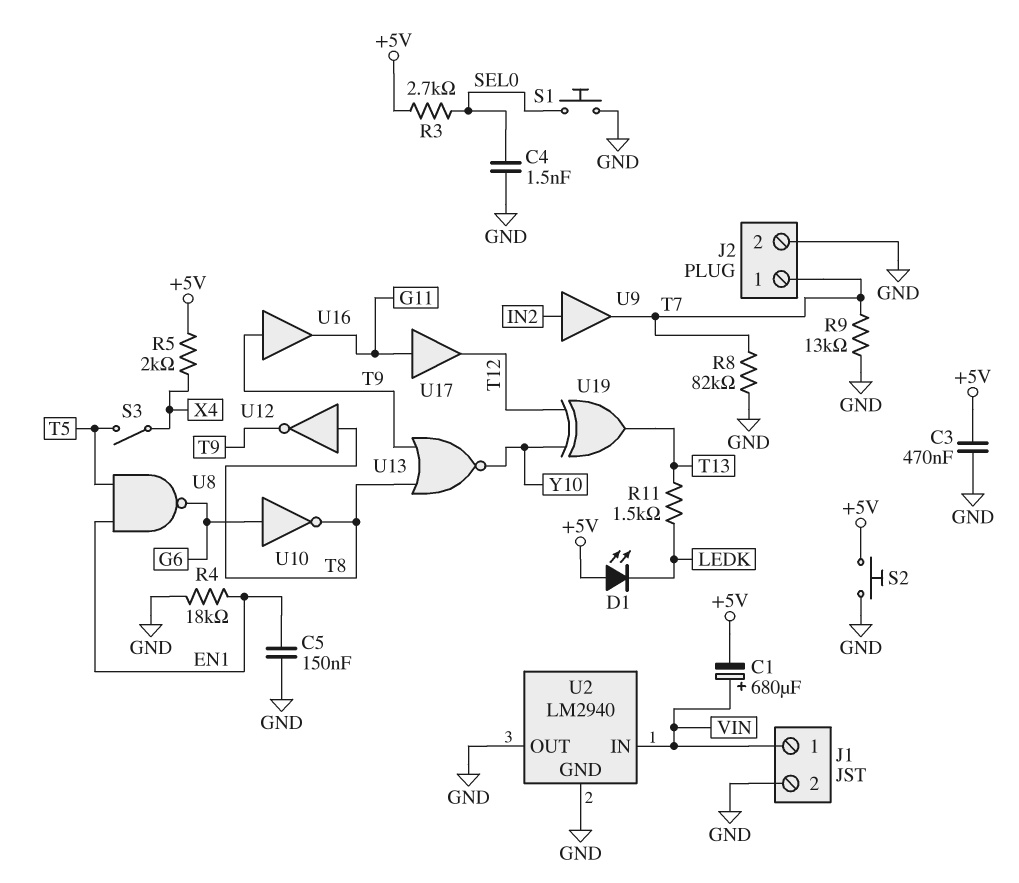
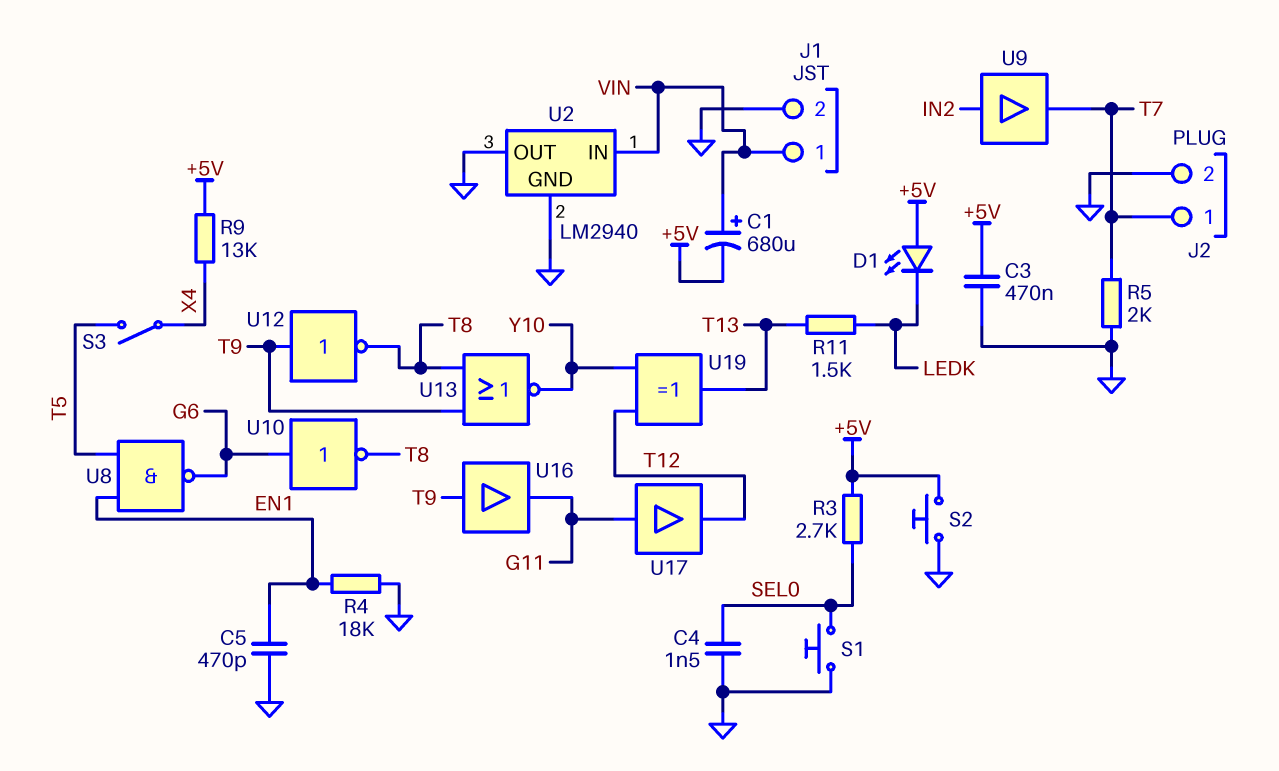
C5: 150nF (EN1, GND) -> 470pF (EN1, GND)
R5: 2k (+5V, X4) -> 2k (GND, T7)
R8: 82k (GND, T7) -> none
R9: 13k (GND, T7) -> 13k (+5V, X4)
U12: NOT (in T8, out T9) -> NOT (in T9, out T8)

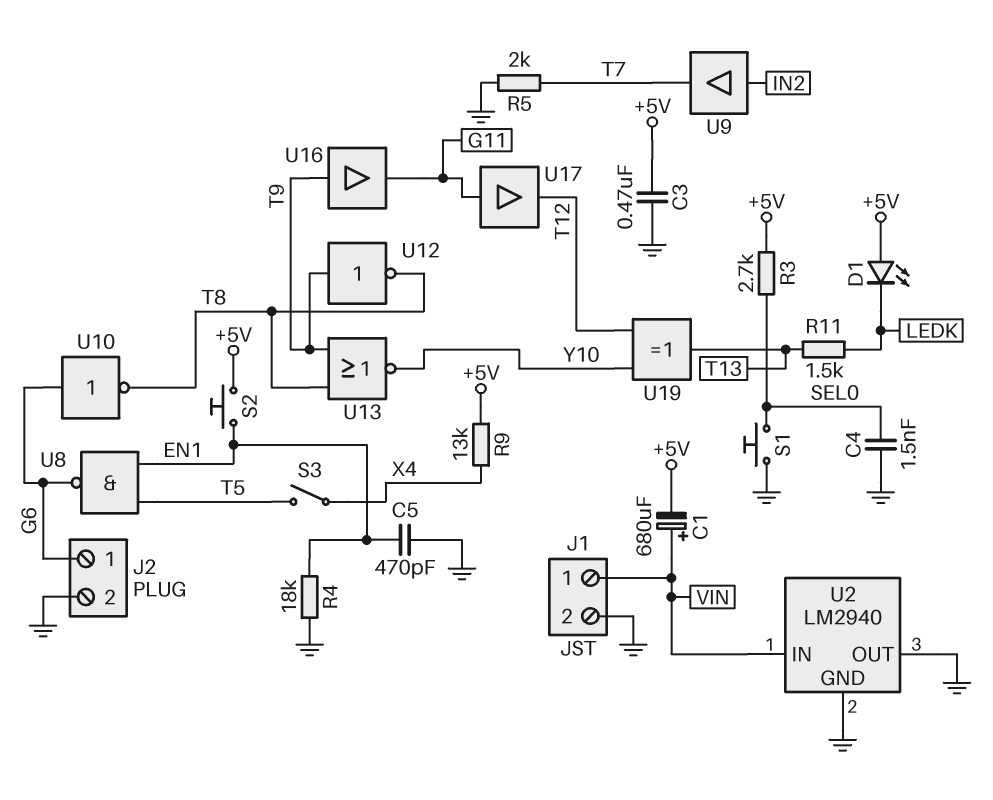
J2 pin 1: T7 -> G6
S2: button (+5V, GND) -> button (+5V, EN1)

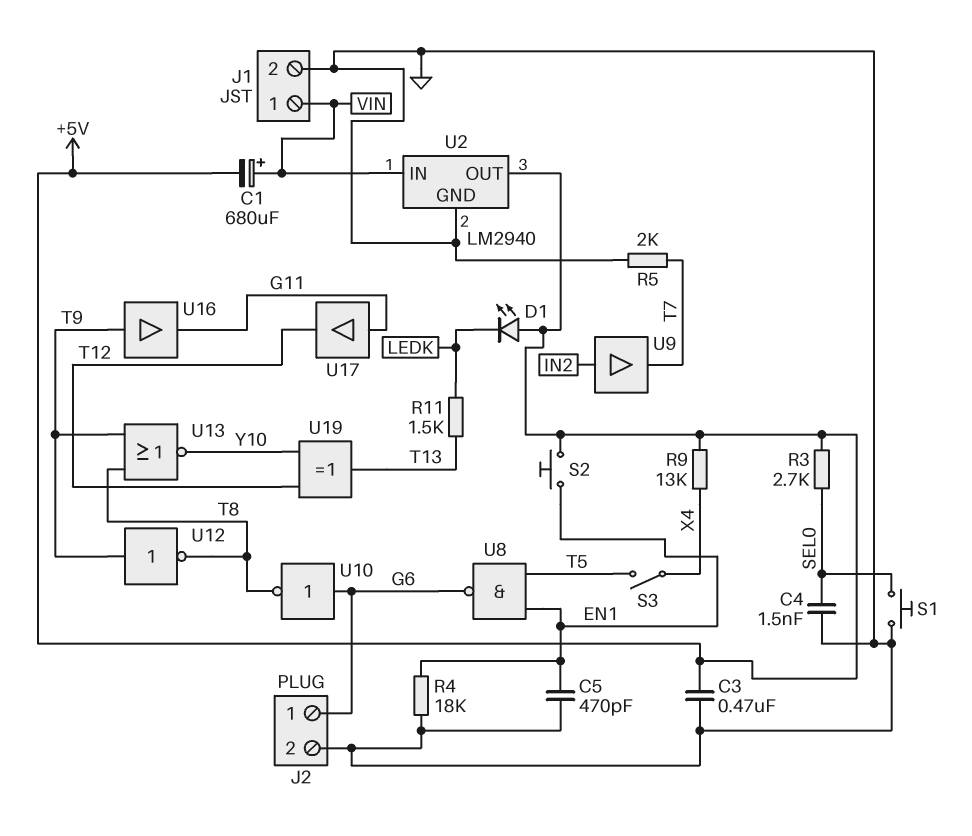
U2 pin OUT: GND -> +5V

